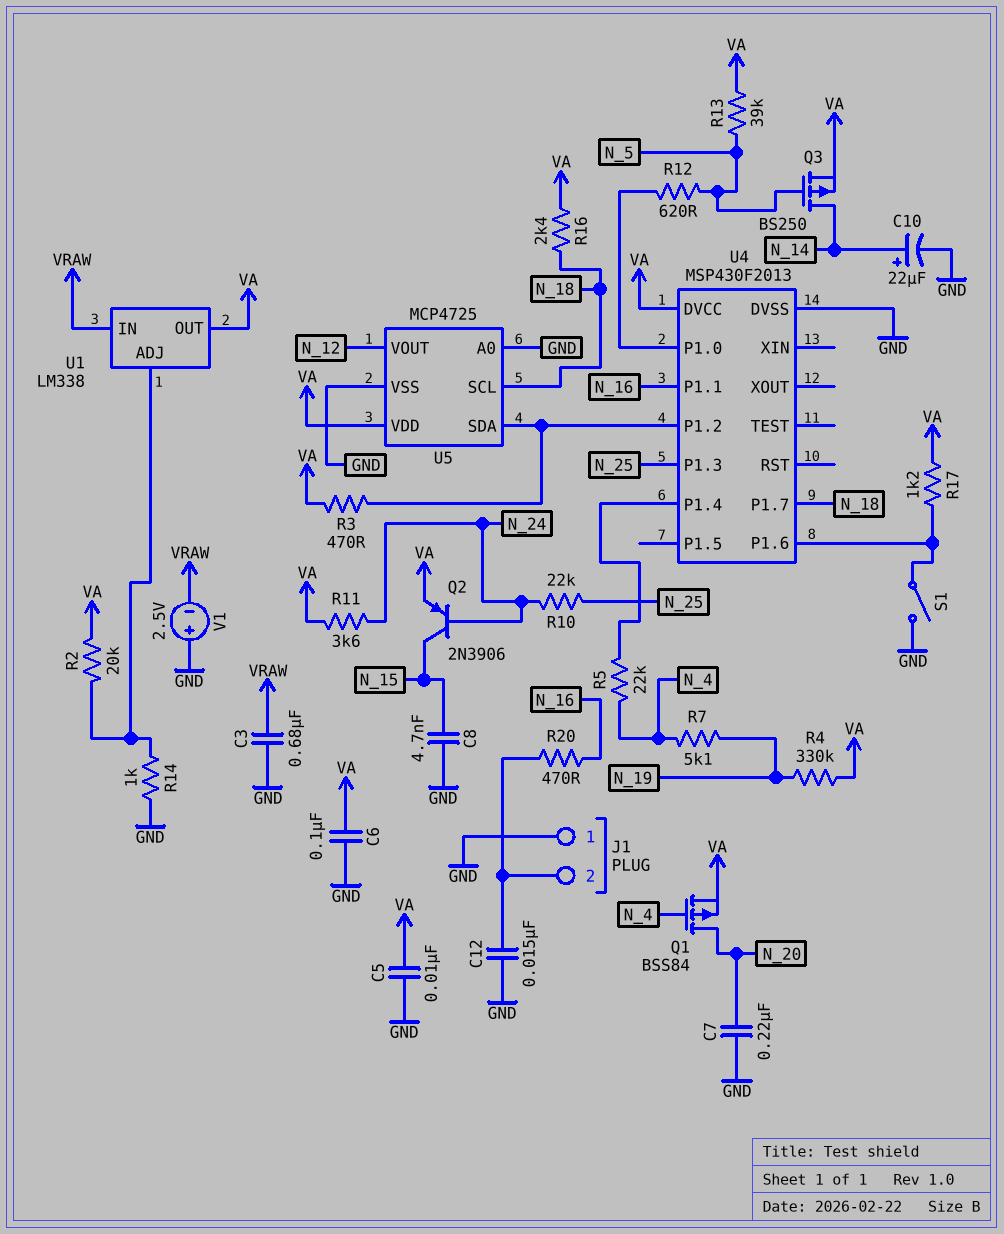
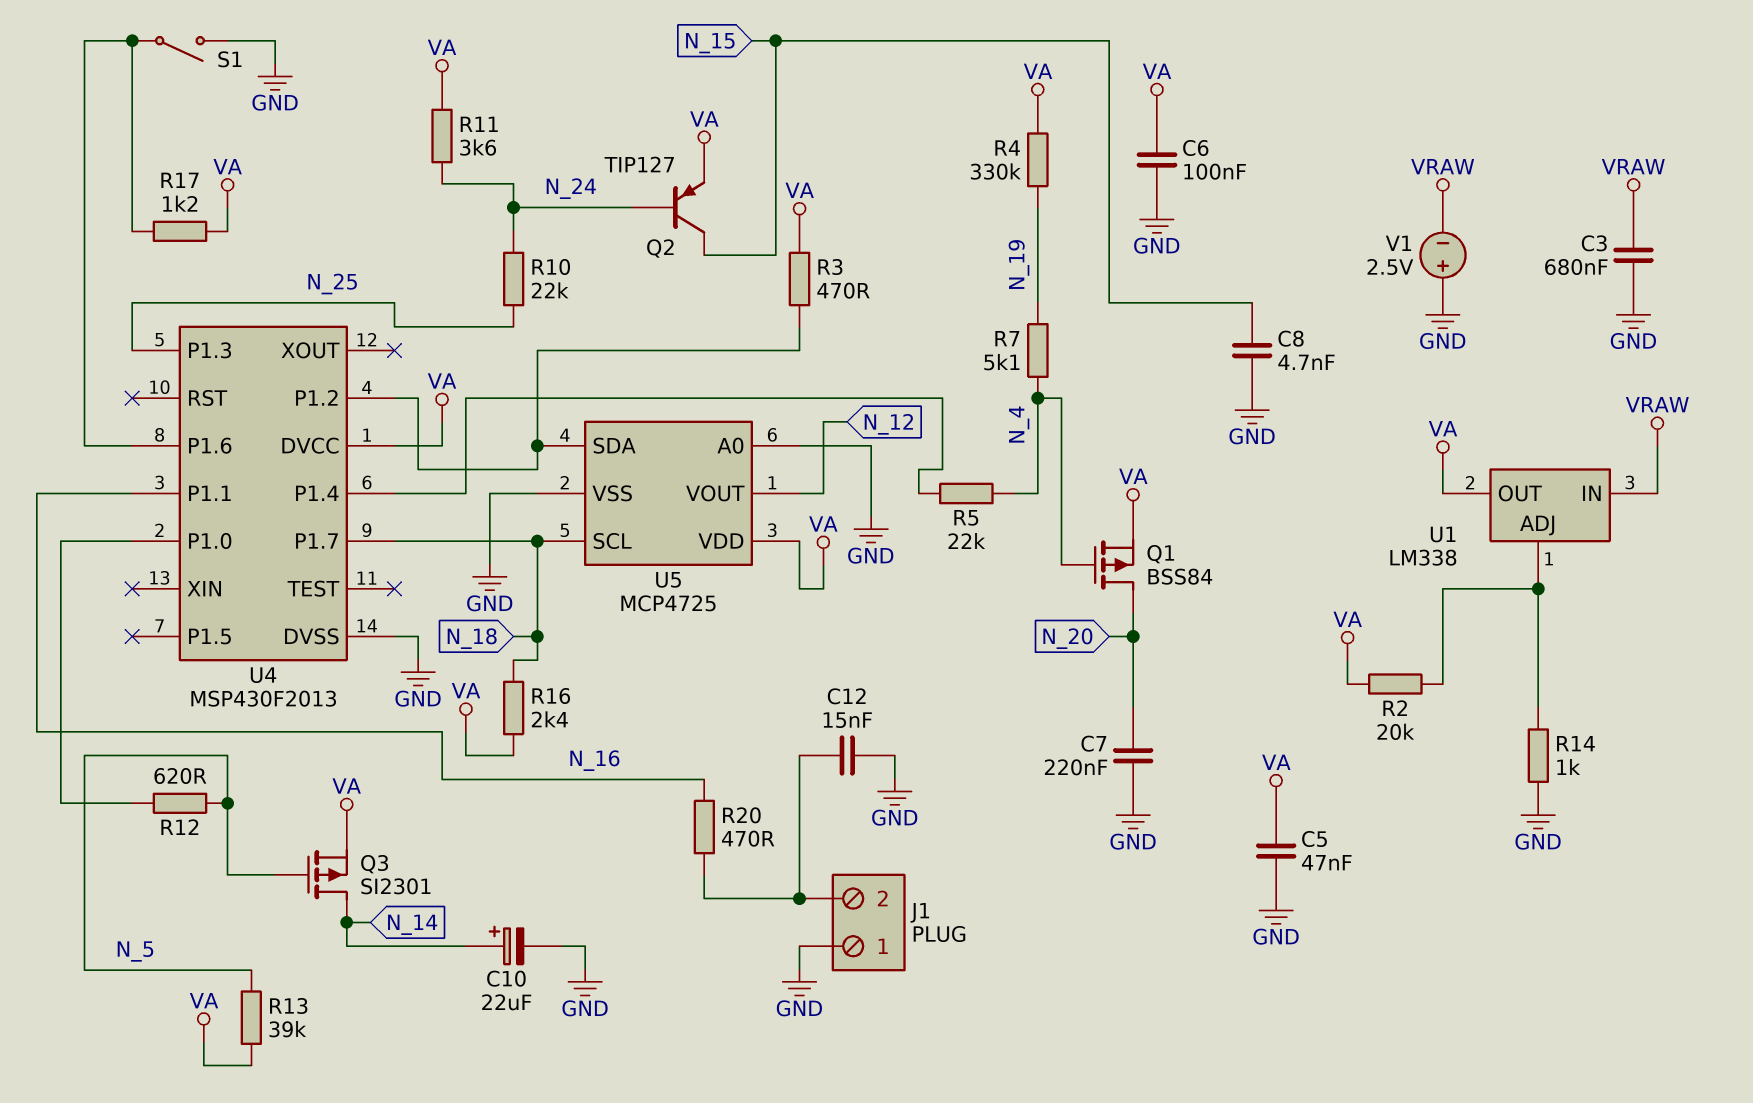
C5: 10nF (GND, VA) -> 47nF (GND, VA)
Q2: PNP 2N3906 (B N_24, C N_15, E VA) -> PNP TIP127 (B N_24, C N_15, E VA)
Q3: PMOS BS250 (G N_5, D N_14, S VA) -> PMOS SI2301 (G N_5, D N_14, S VA)

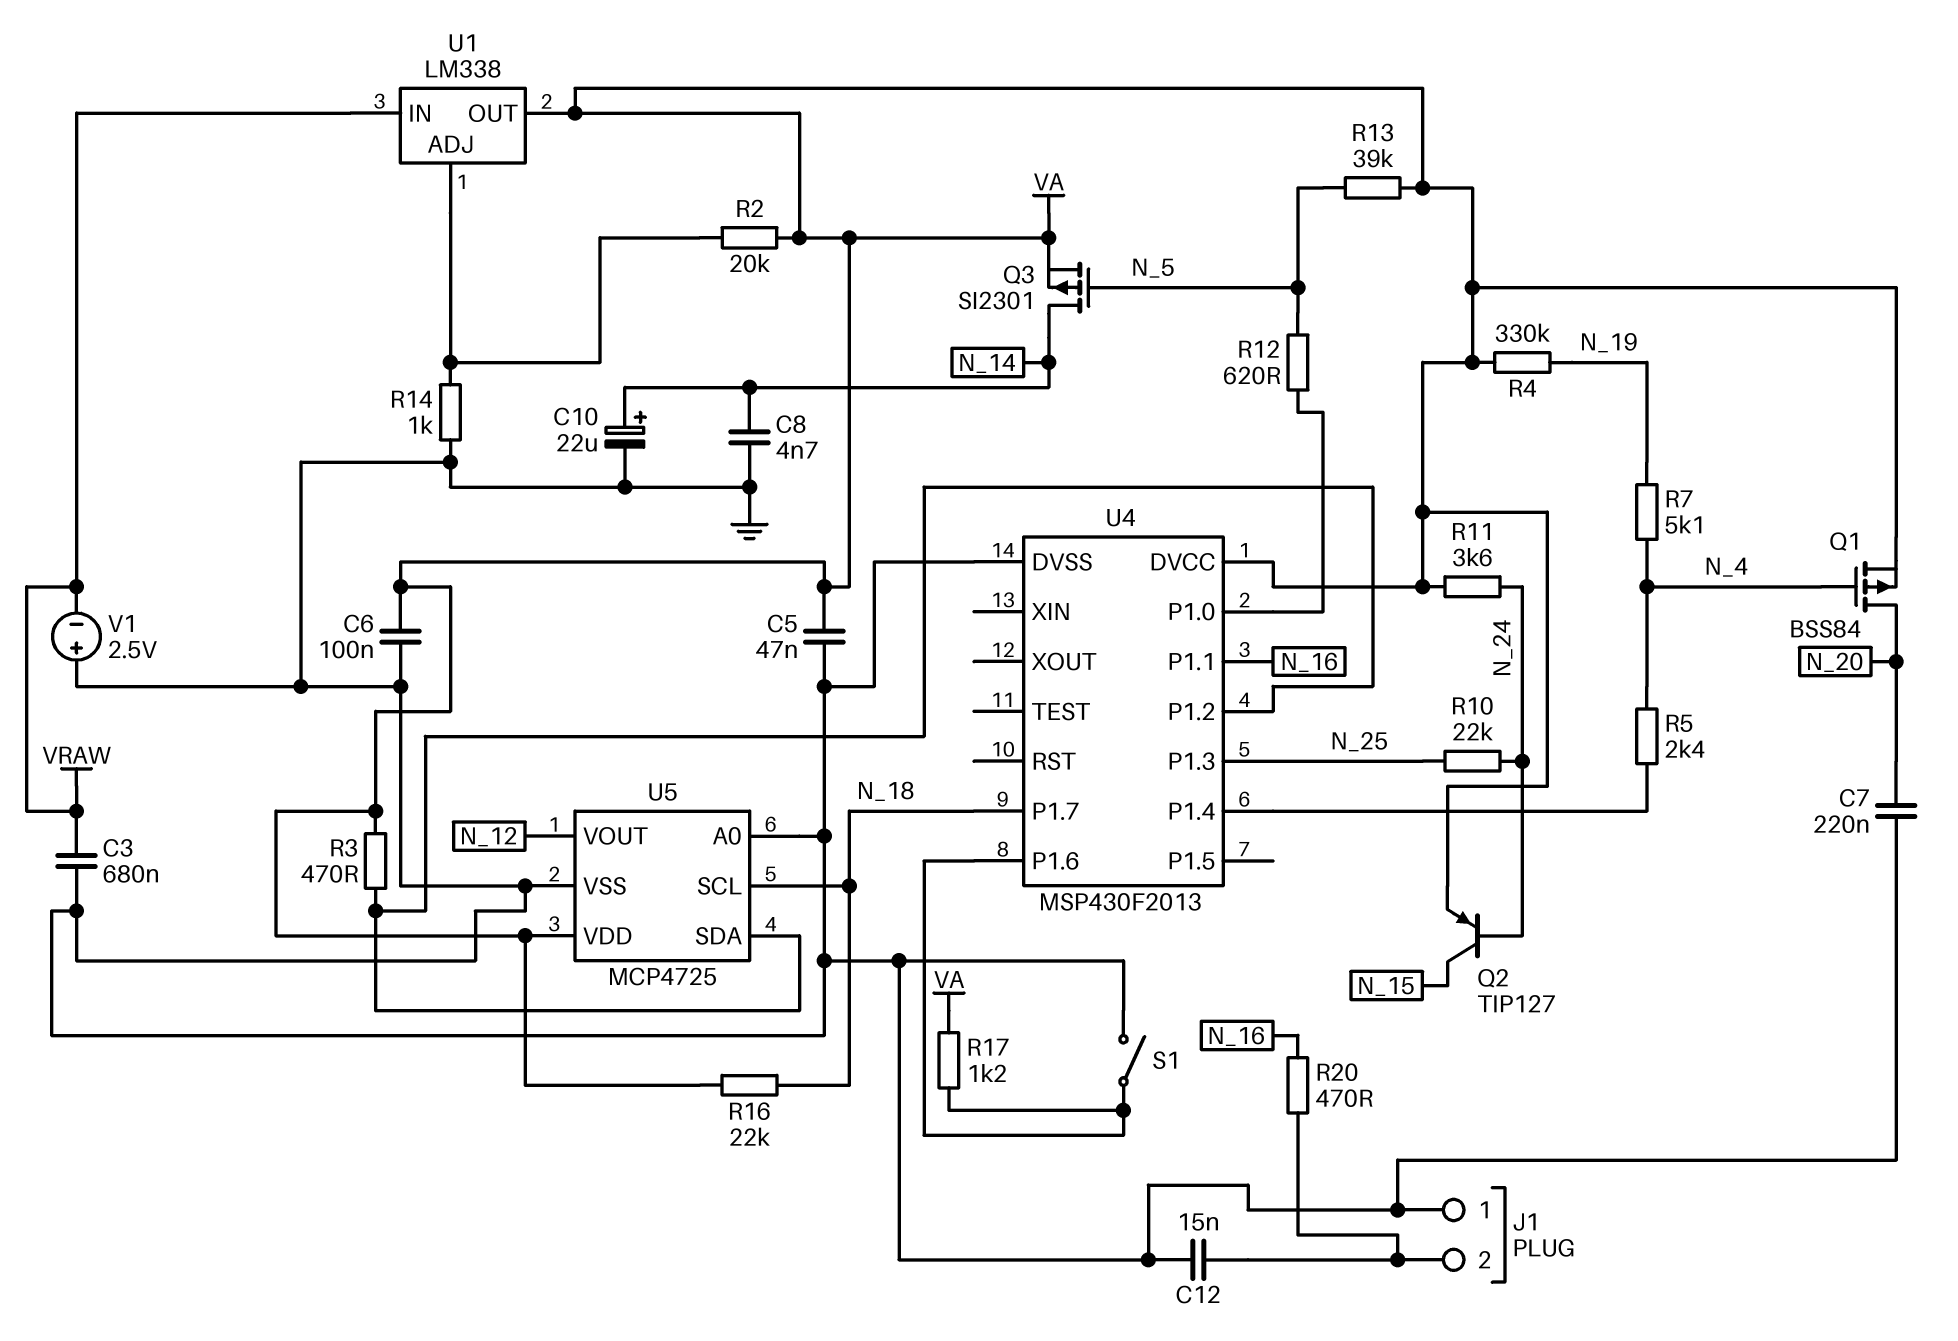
C8: 4.7nF (GND, N_15) -> 4.7nF (GND, N_14)
R5: 22k (N_4, U4/P1.4) -> 2.4k (N_4, U4/P1.4)
R16: 2.4k (N_18, VA) -> 22k (N_18, VA)

